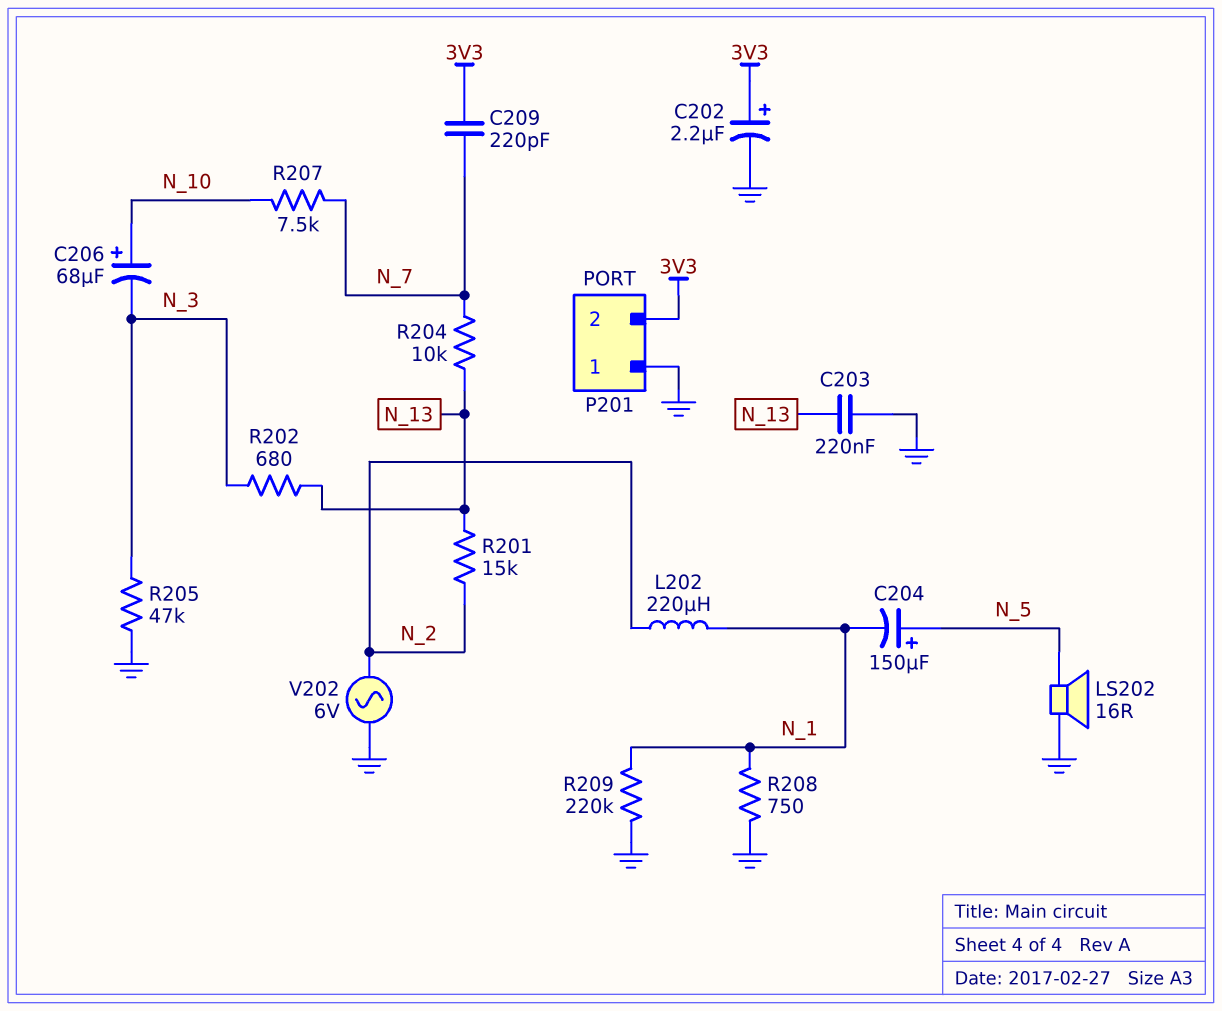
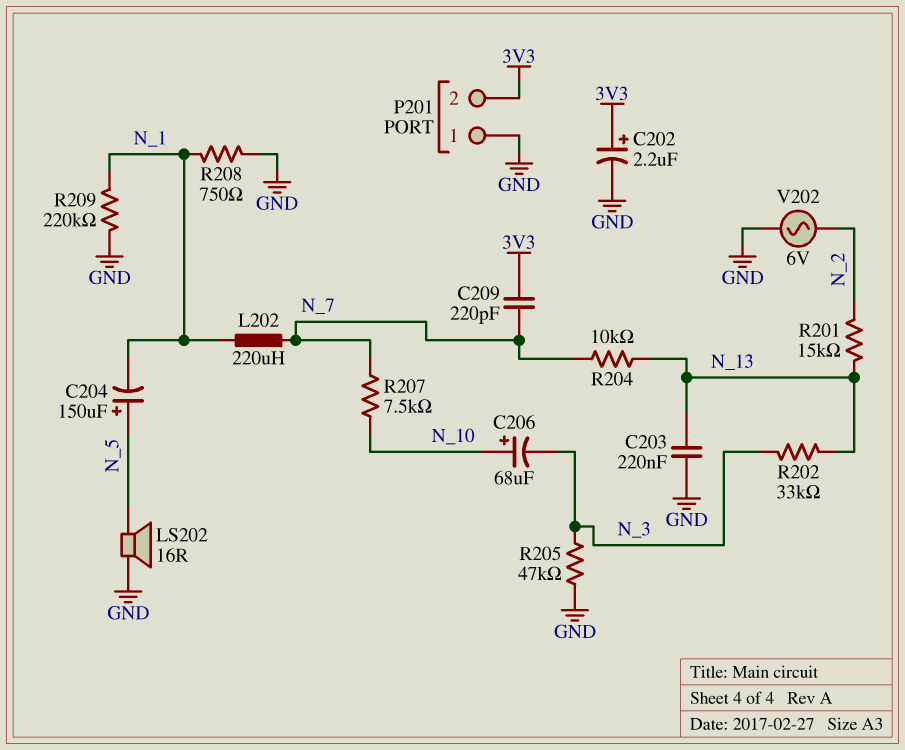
L202: 220uH (N_1, N_2) -> 220uH (N_1, N_7)
R202: 680 (N_3, N_13) -> 33k (N_3, N_13)

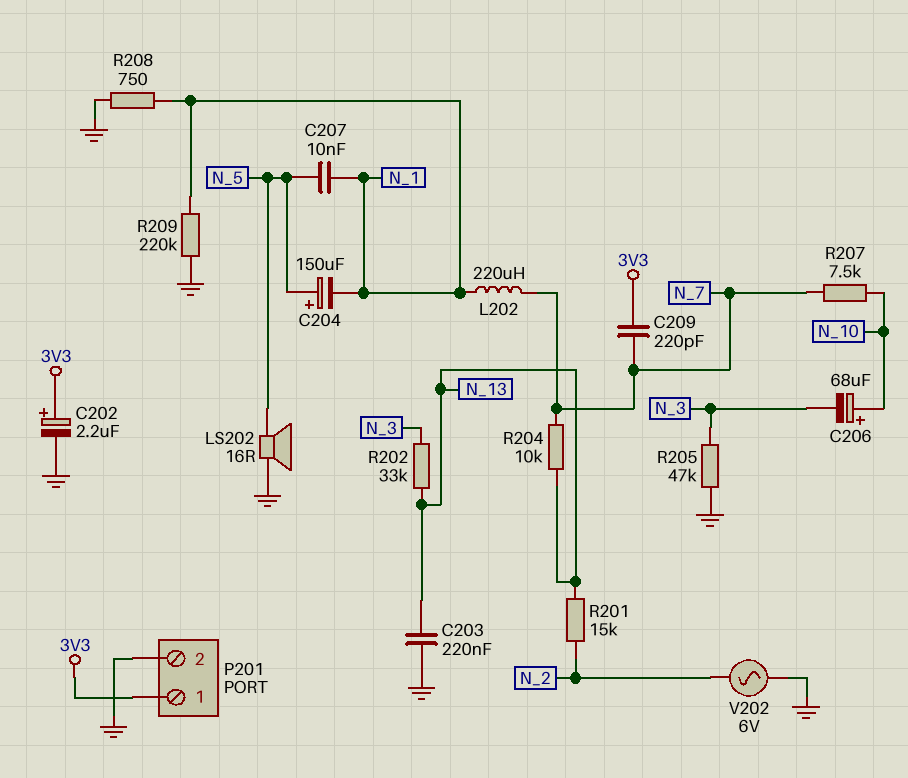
C207: none -> 10nF (N_1, N_5)
P201 pin 1: GND -> 3V3
P201 pin 2: 3V3 -> GND

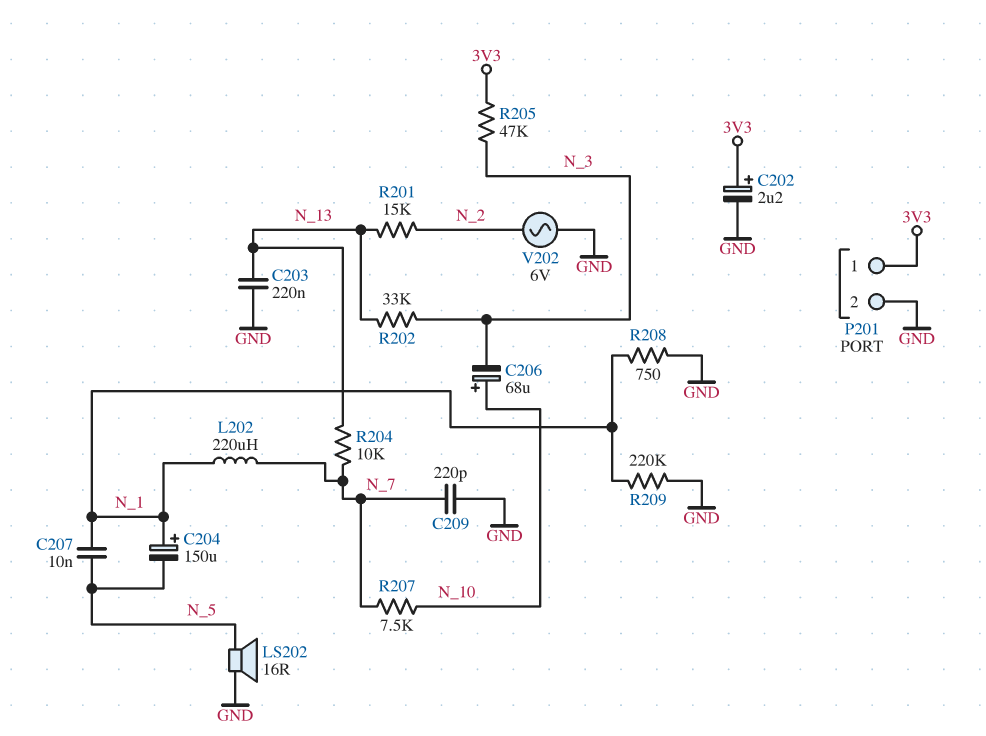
C204: 150uF (plus N_5, minus N_1) -> 150uF (plus N_1, minus N_5)
C209: 220pF (3V3, N_7) -> 220pF (GND, N_7)
R205: 47k (GND, N_3) -> 47k (3V3, N_3)

